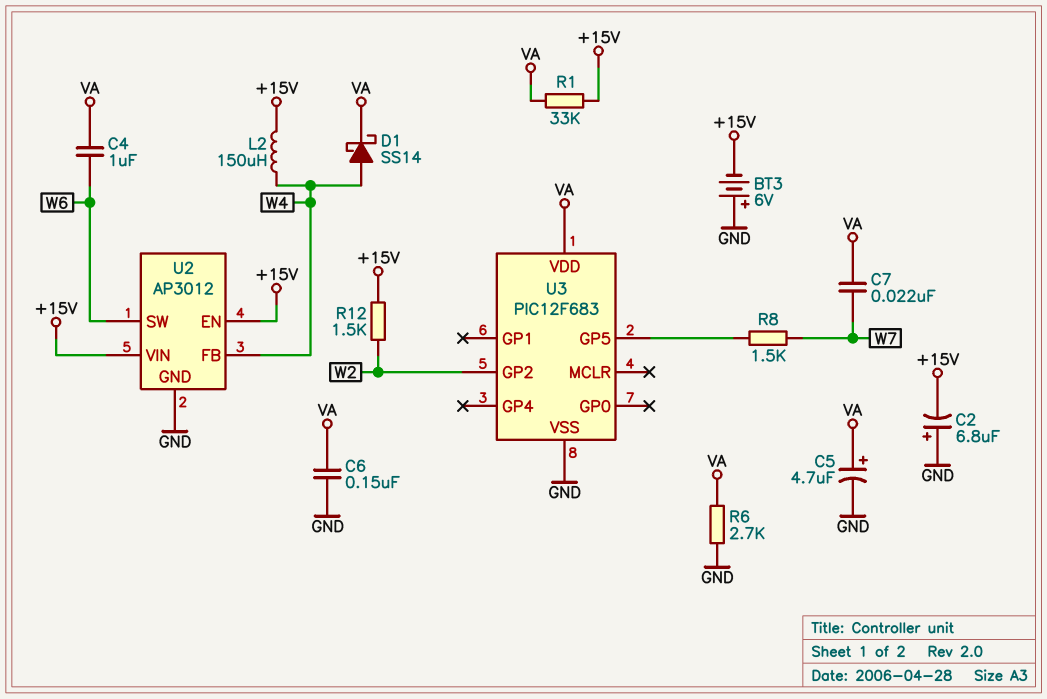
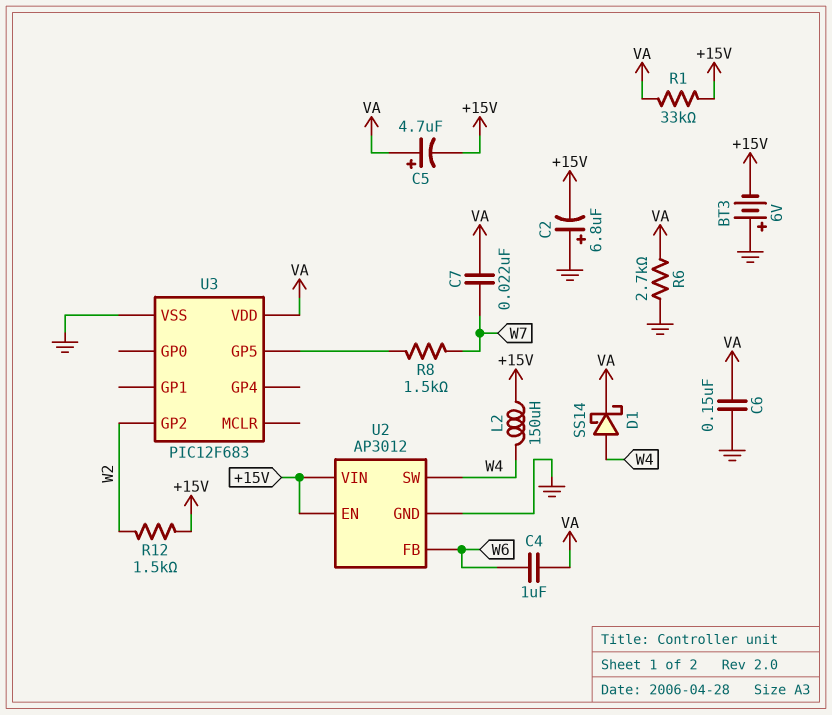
C5: 4.7uF (plus VA, minus GND) -> 4.7uF (plus VA, minus +15V)
U2 pin FB: W4 -> W6
U2 pin SW: W6 -> W4

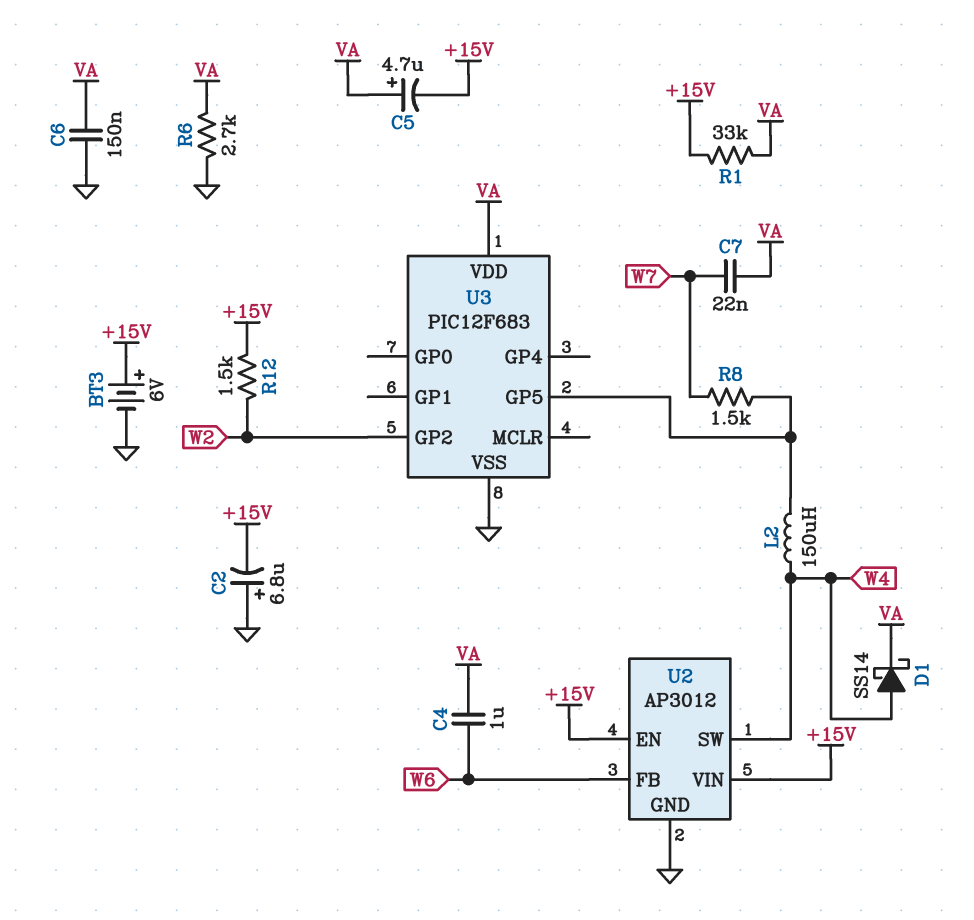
BT3: 6V (plus GND, minus +15V) -> 6V (plus +15V, minus GND)
L2: 150uH (+15V, W4) -> 150uH (U3/GP5, W4)

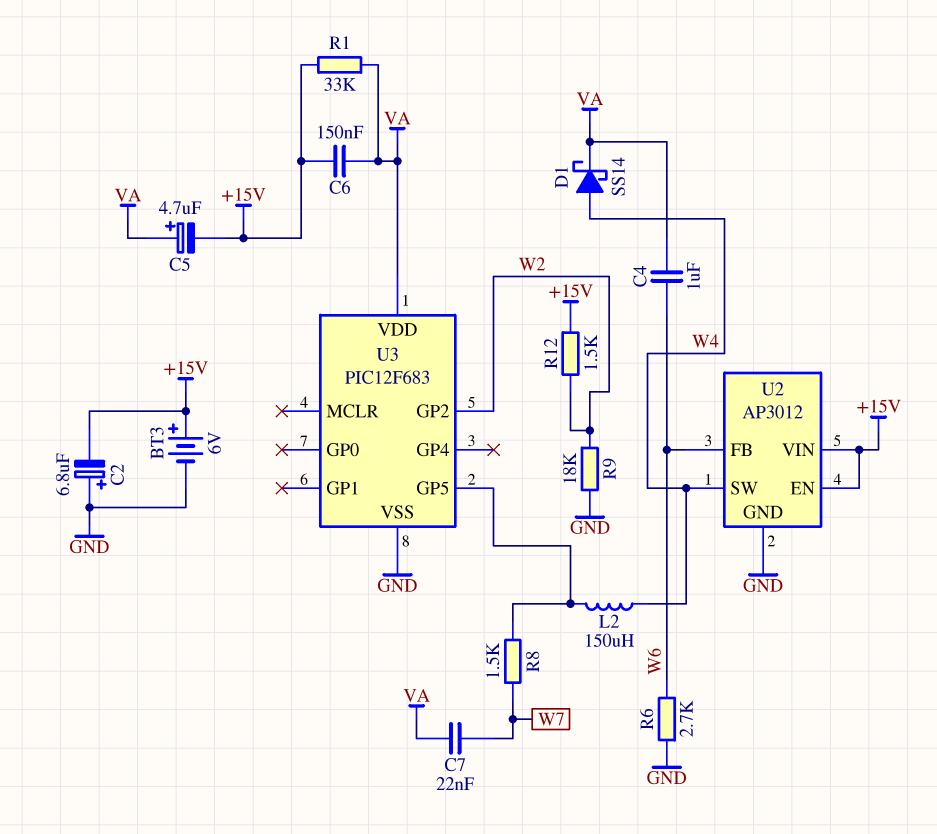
C6: 150nF (GND, VA) -> 150nF (+15V, VA)
R6: 2.7k (GND, VA) -> 2.7k (GND, W6)
R9: none -> 18k (GND, W2)

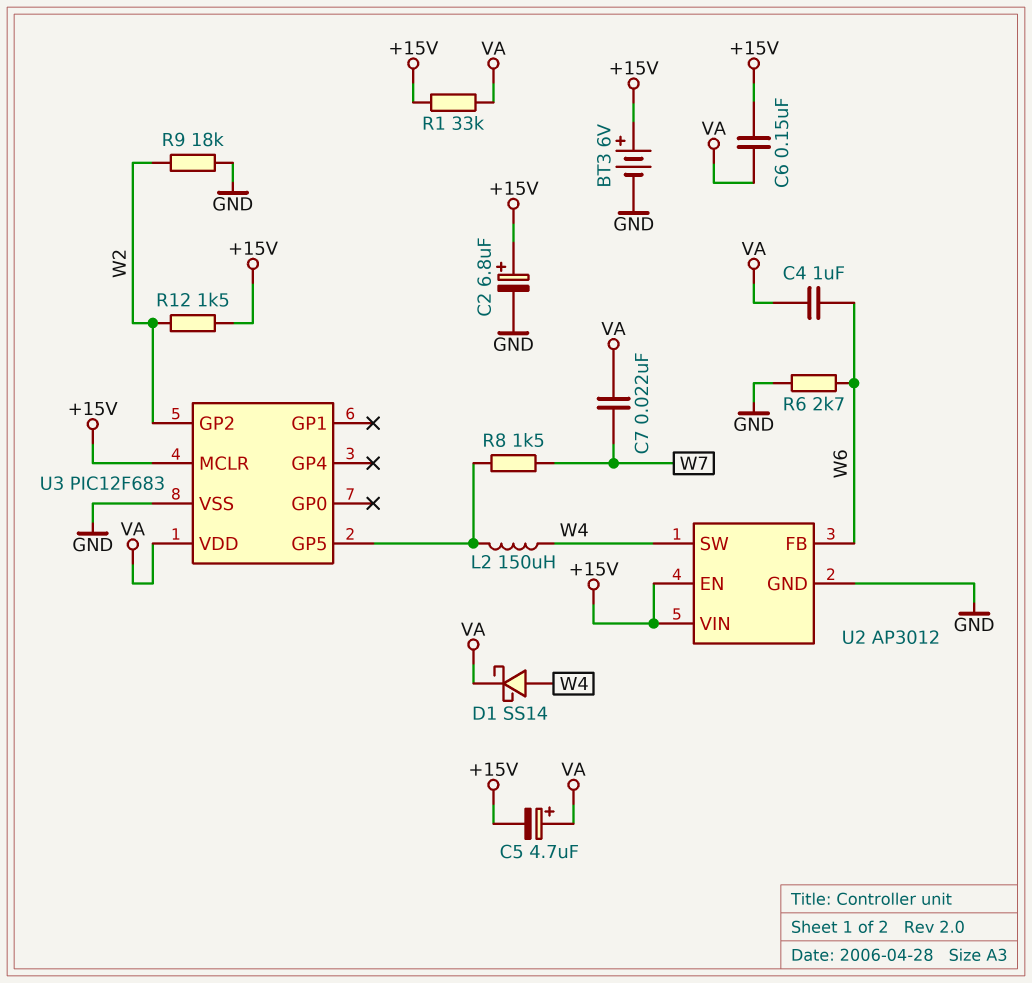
C2: 6.8uF (plus GND, minus +15V) -> 6.8uF (plus +15V, minus GND)
U3 pin MCLR: none -> +15V

